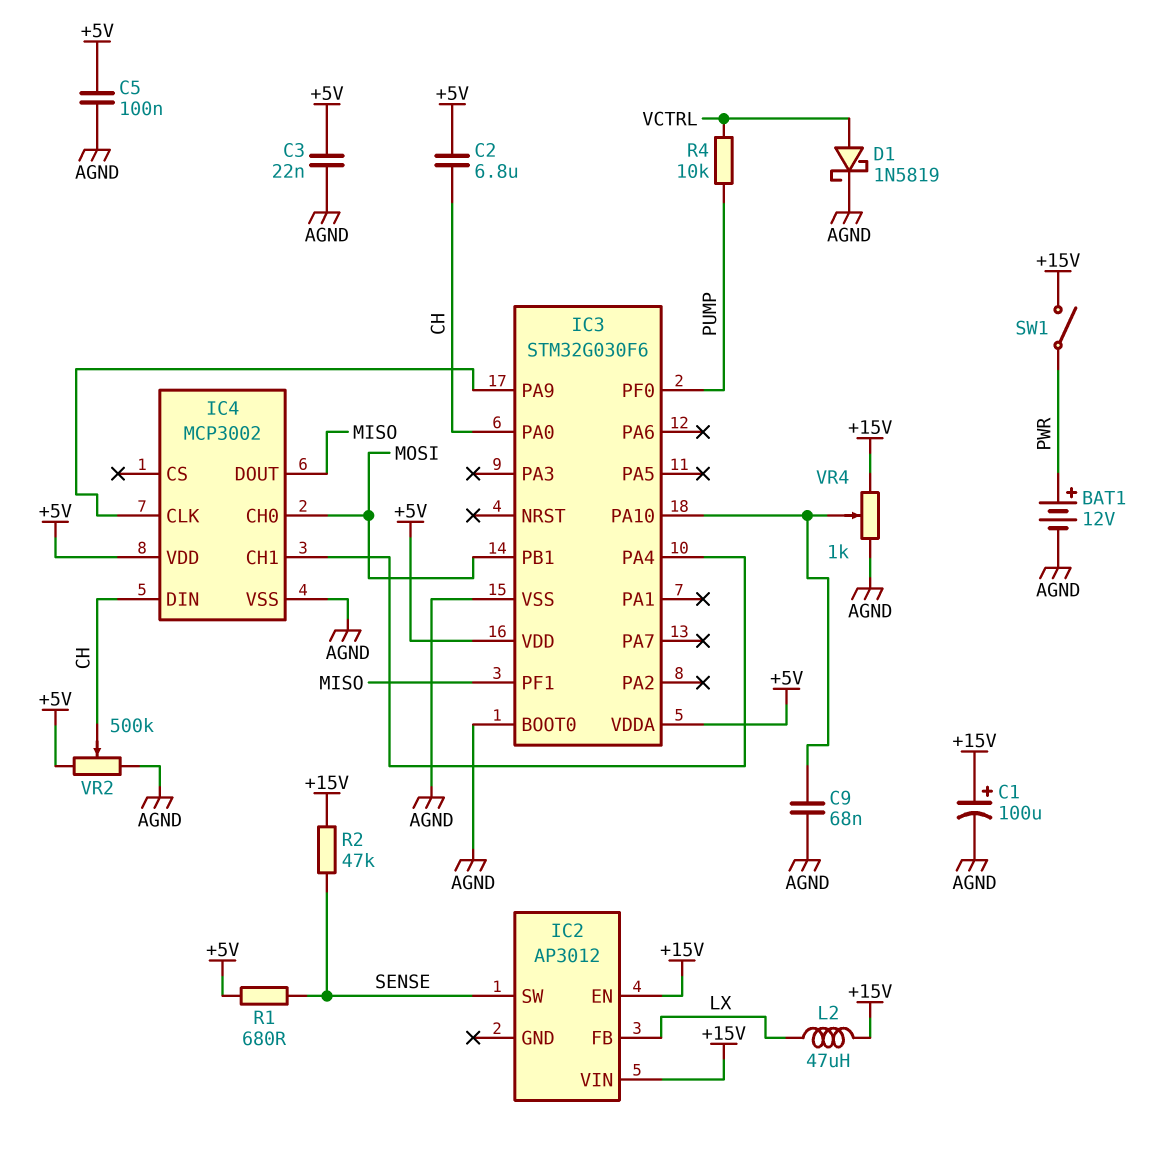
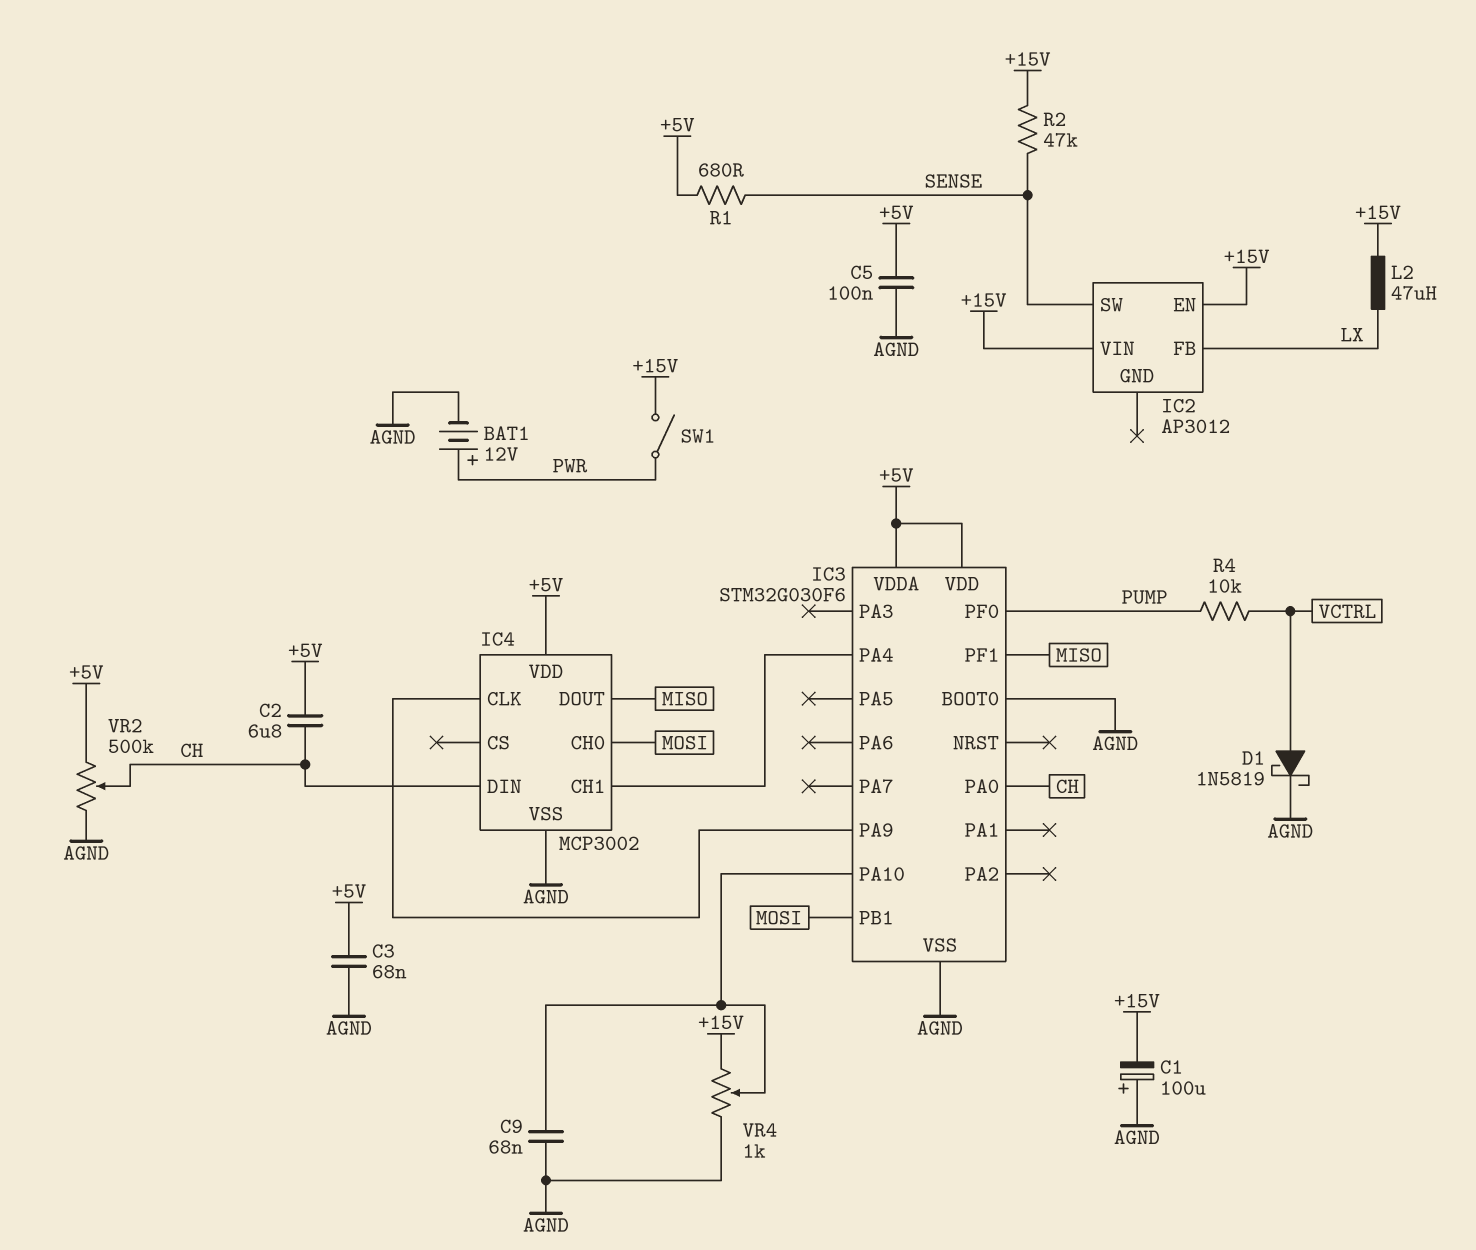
C1: 100uF (plus +15V, minus AGND) -> 100uF (plus AGND, minus +15V)
C3: 22nF (+5V, AGND) -> 68nF (+5V, AGND)

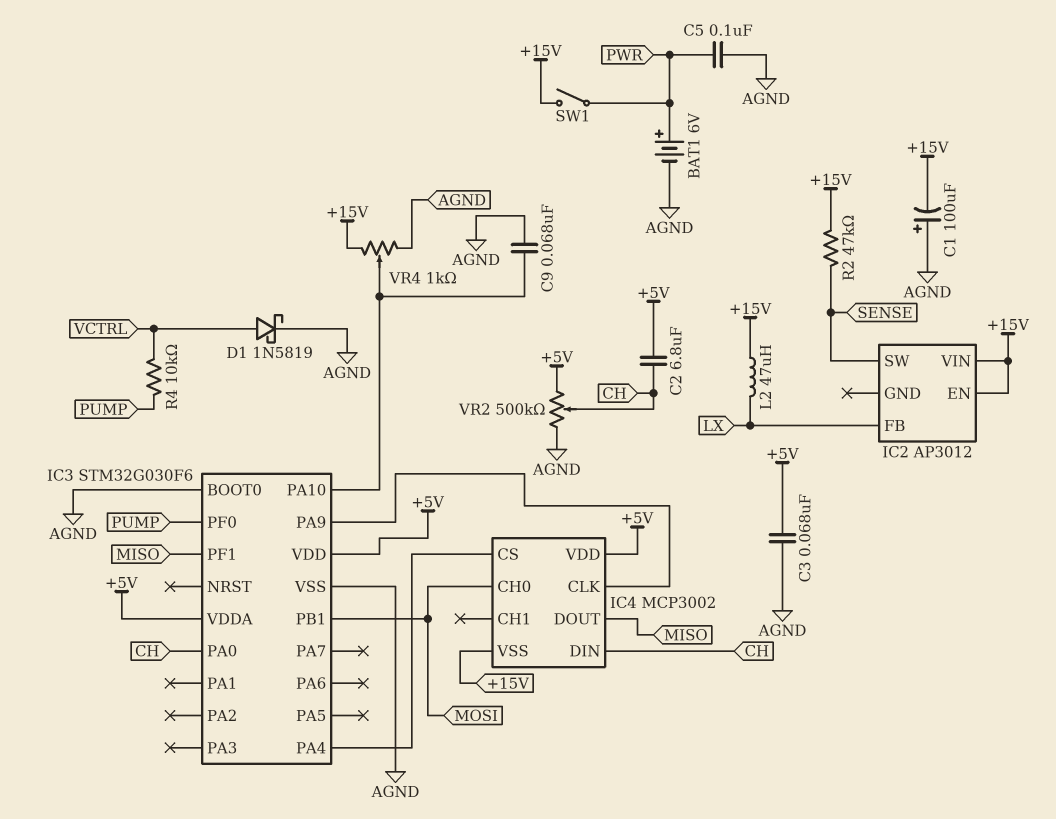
BAT1: 12V (plus PWR, minus AGND) -> 6V (plus PWR, minus AGND)
C5: 100nF (+5V, AGND) -> 100nF (AGND, PWR)
IC4 pin CH1: IC3/PA4 -> none
IC4 pin CS: none -> IC3/PA4
IC4 pin VSS: AGND -> +15V
R1: 680 (+5V, SENSE) -> none

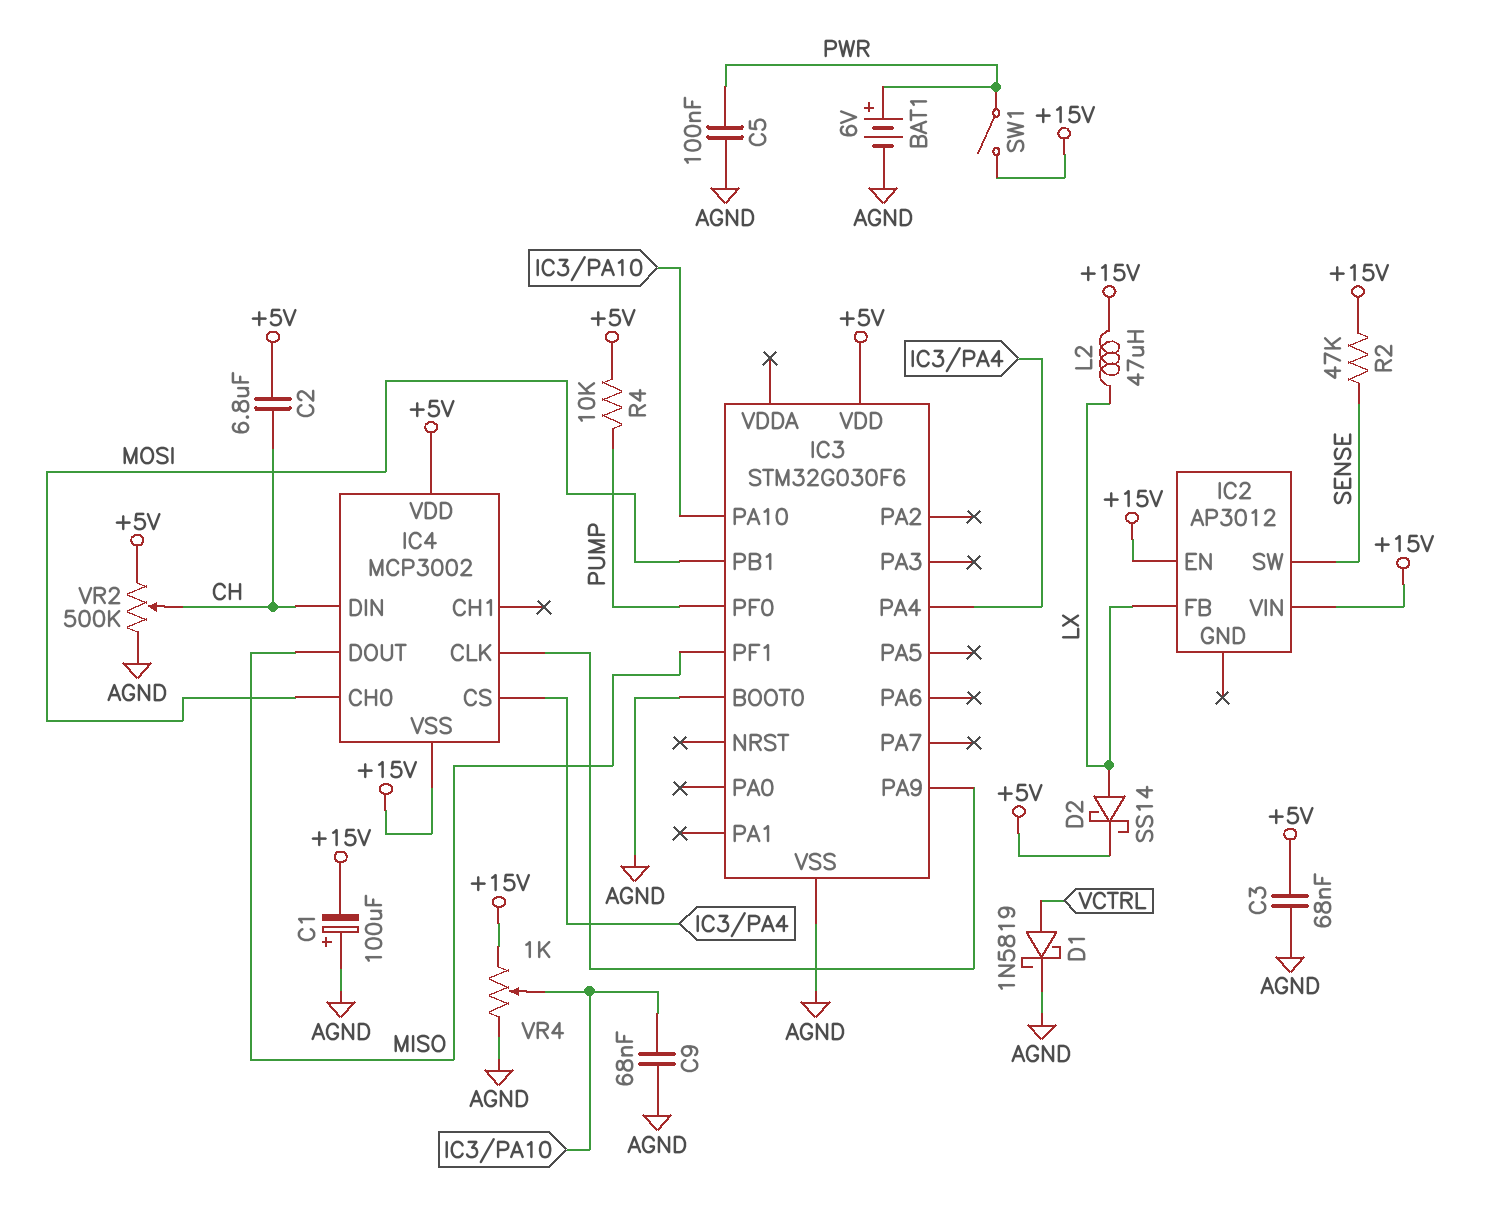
D2: none -> schottky SS14 (A LX, K +5V)
IC3 pin PA0: CH -> none
IC3 pin VDDA: +5V -> none
R4: 10k (PUMP, VCTRL) -> 10k (+5V, PUMP)

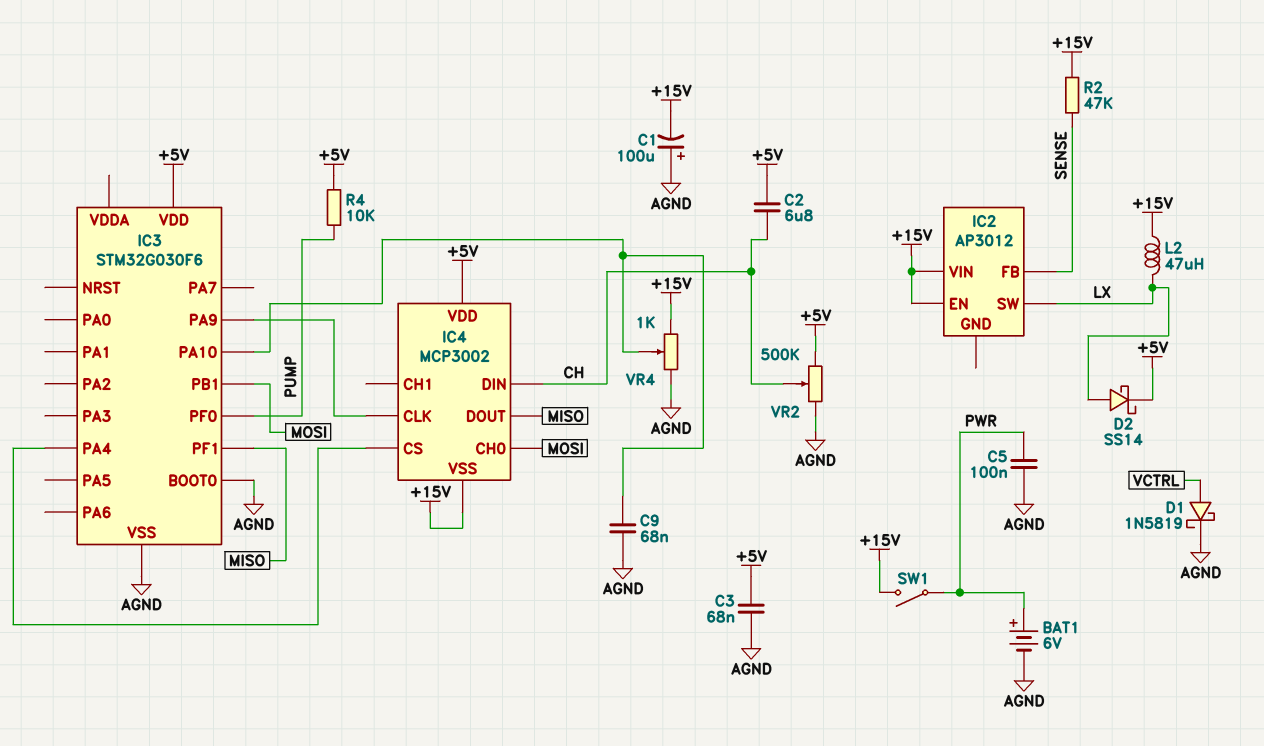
IC2 pin FB: LX -> SENSE
IC2 pin SW: SENSE -> LX

